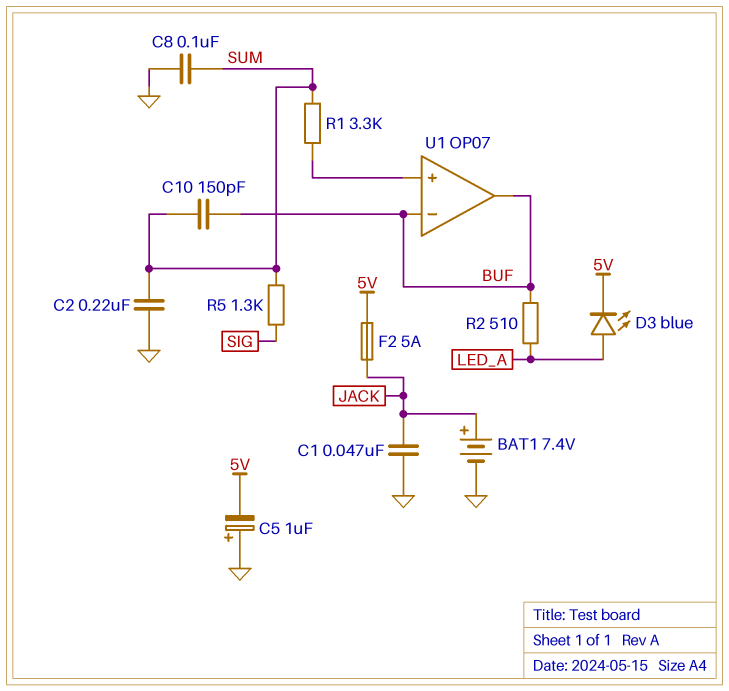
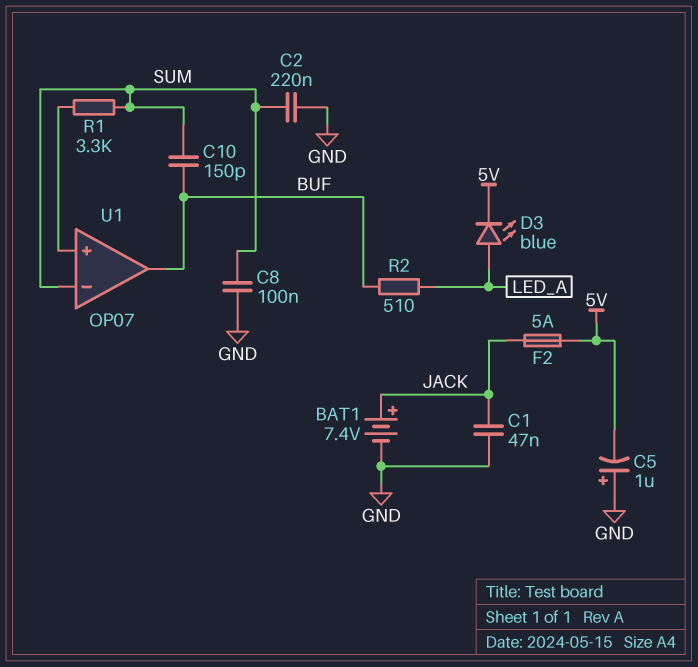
R5: 1.3k (SIG, SUM) -> none
U1 pin in-: BUF -> SUM

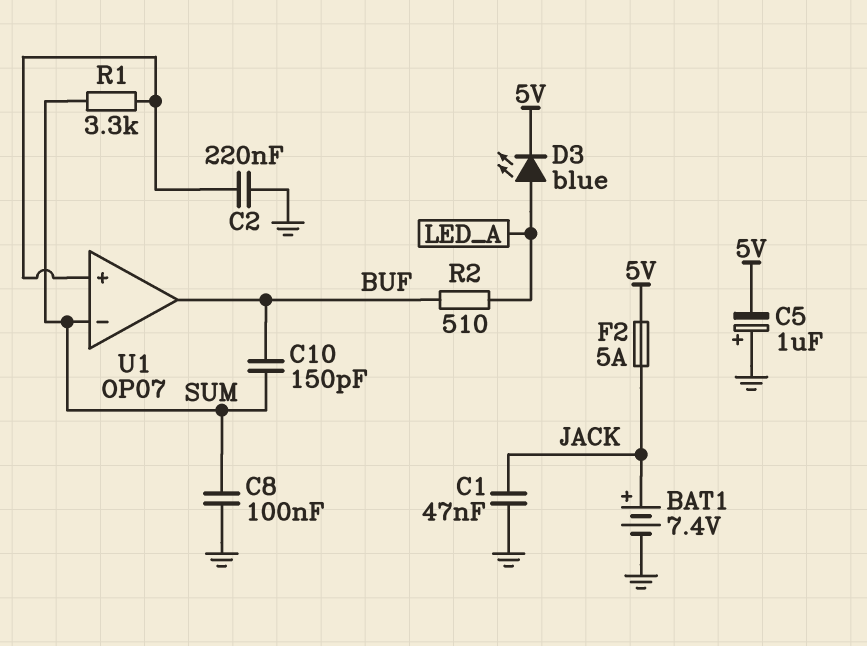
C2: 220nF (GND, SUM) -> 220nF (GND, U1/in+)

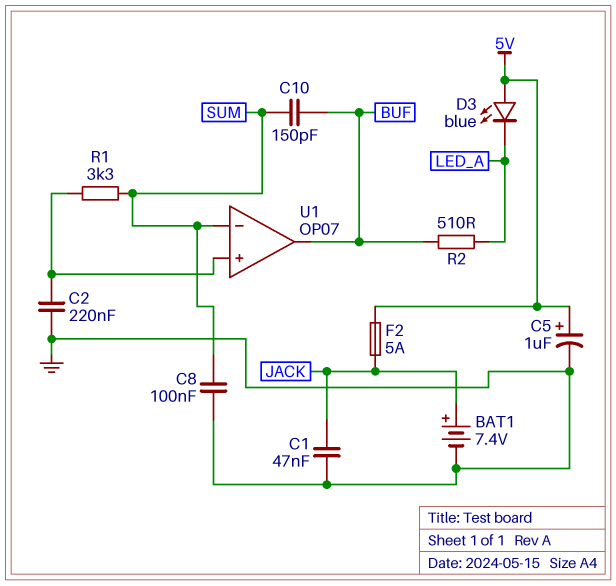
C5: 1uF (plus GND, minus 5V) -> 1uF (plus 5V, minus GND)
D3: LED blue (A LED_A, K 5V) -> LED blue (A 5V, K LED_A)

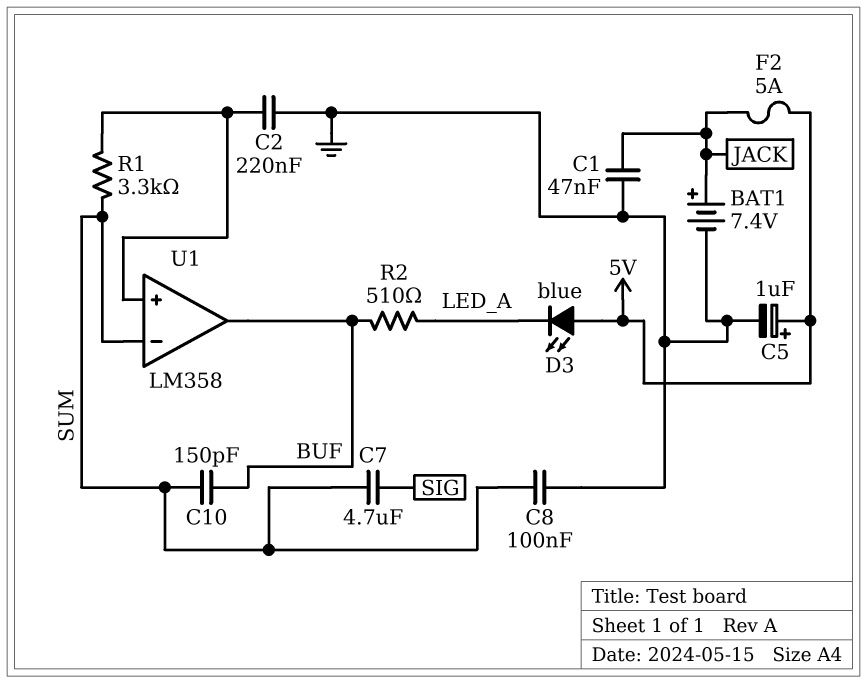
C7: none -> 4.7uF (SIG, SUM)
U1: OP07 -> LM358

